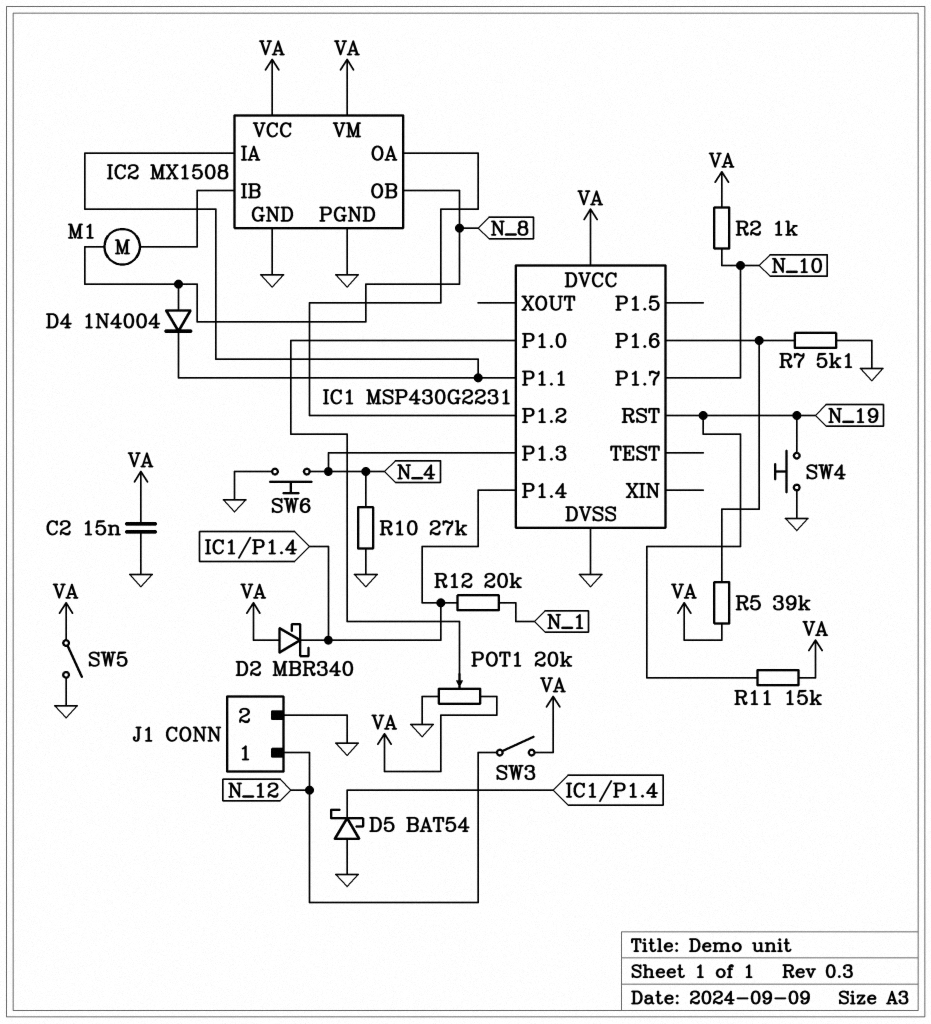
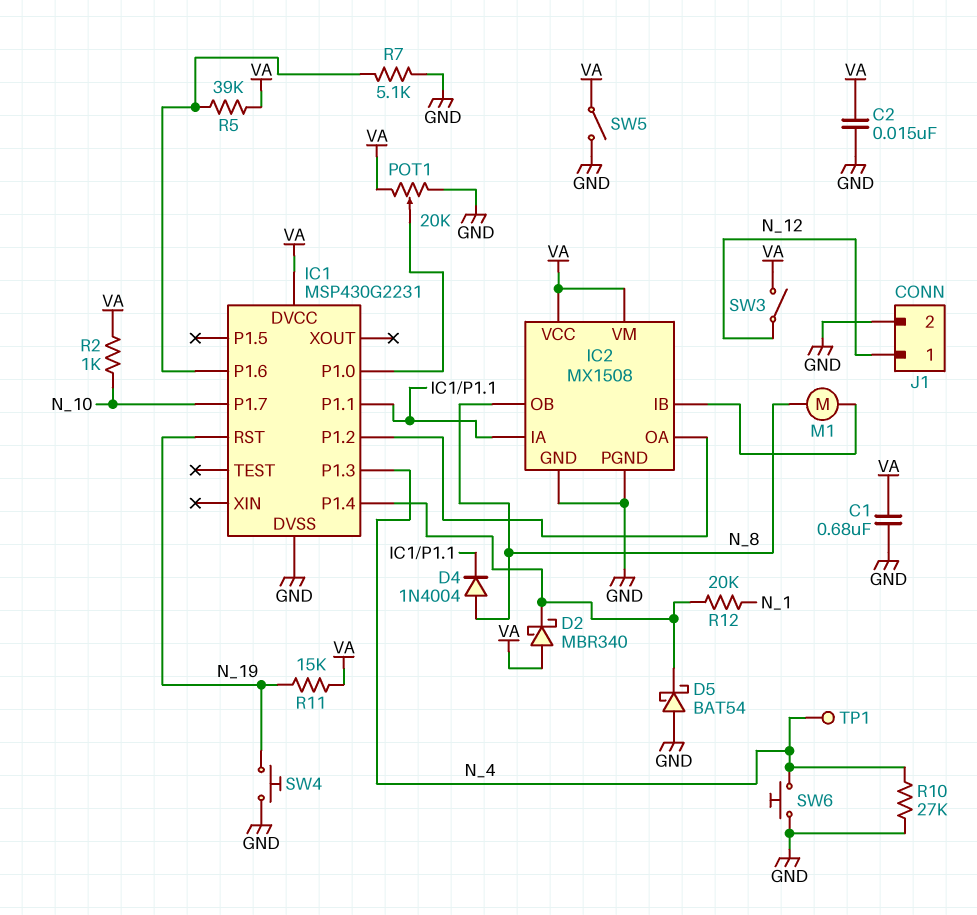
C1: none -> 680nF (GND, VA)
TP1: none -> test point (N_4)

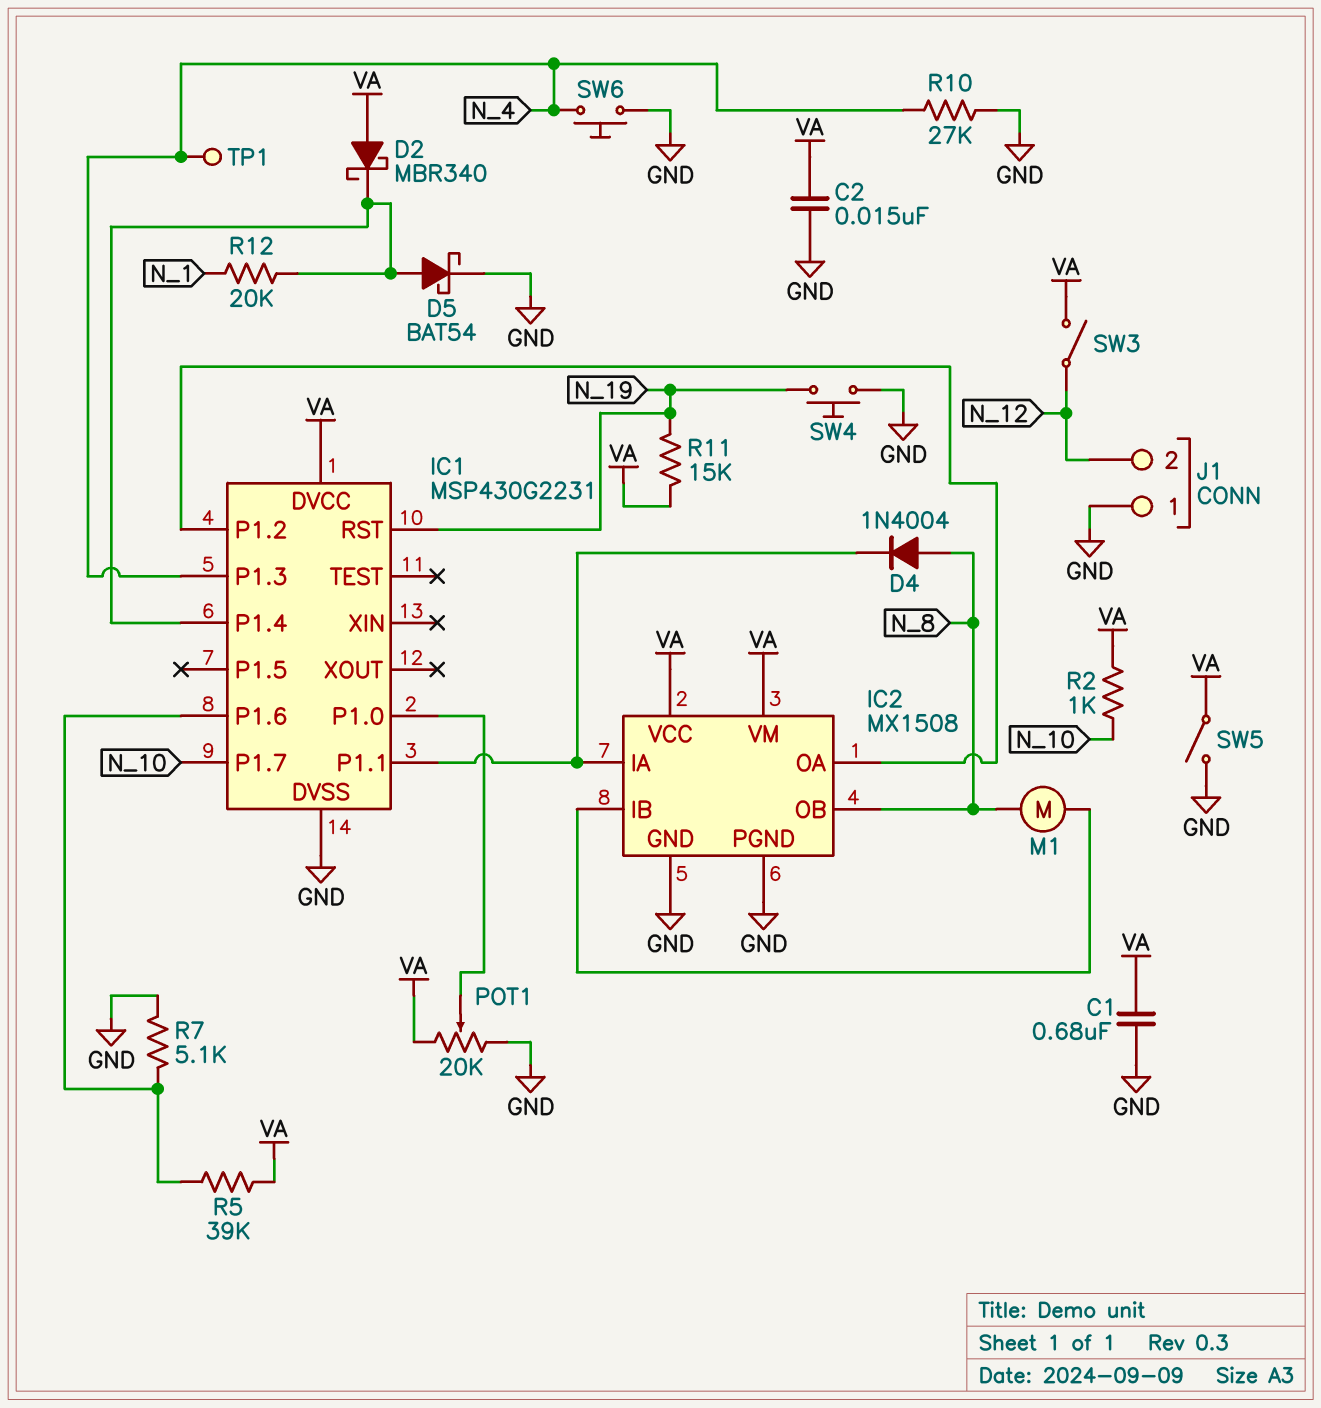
D5: schottky BAT54 (A GND, K IC1/P1.4) -> schottky BAT54 (A IC1/P1.4, K GND)
J1 pin 1: N_12 -> GND
J1 pin 2: GND -> N_12

